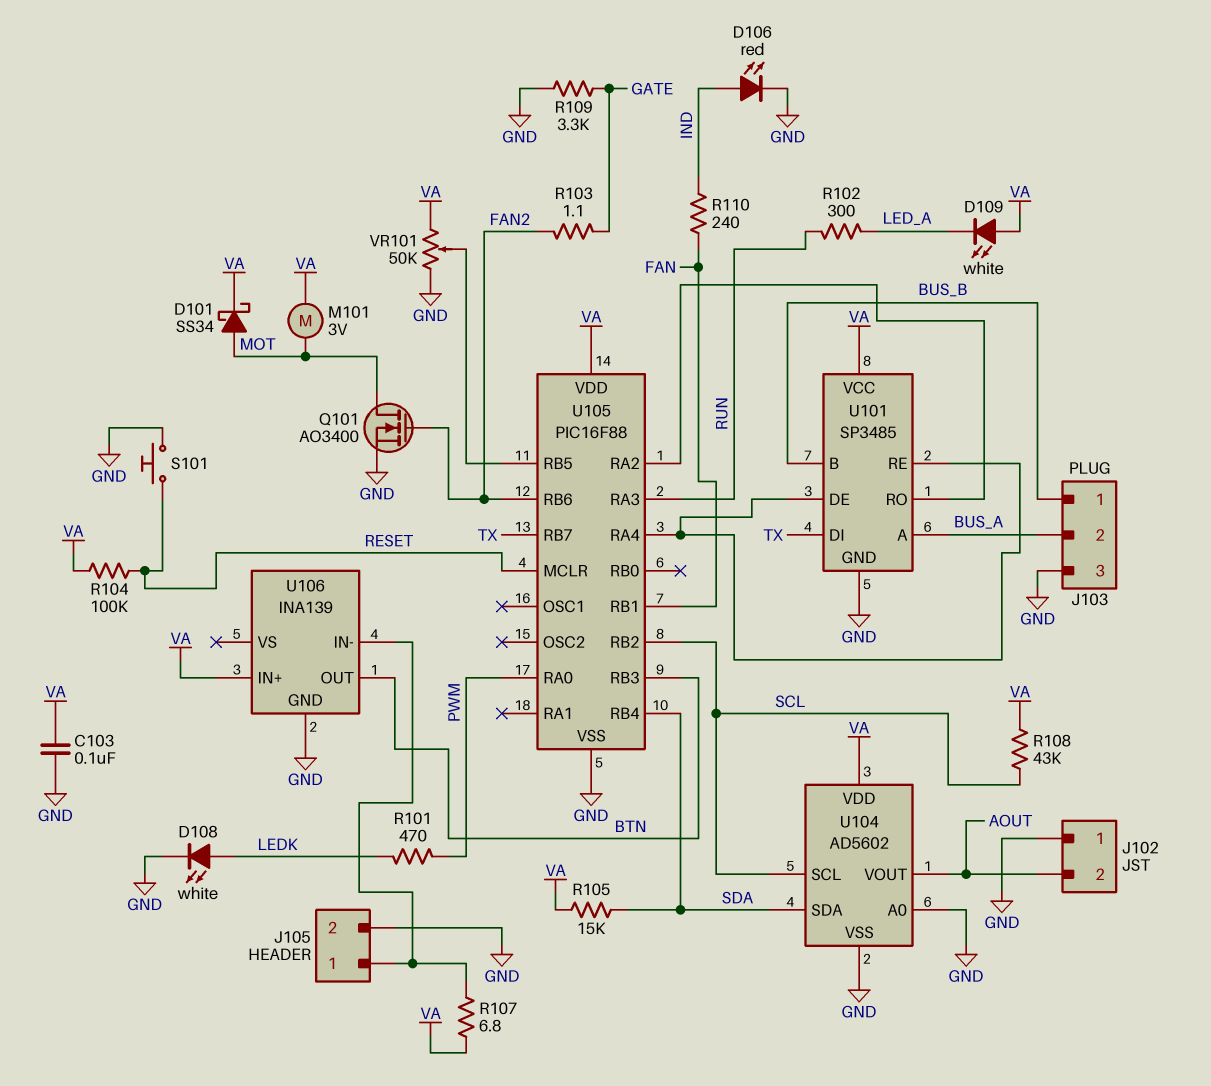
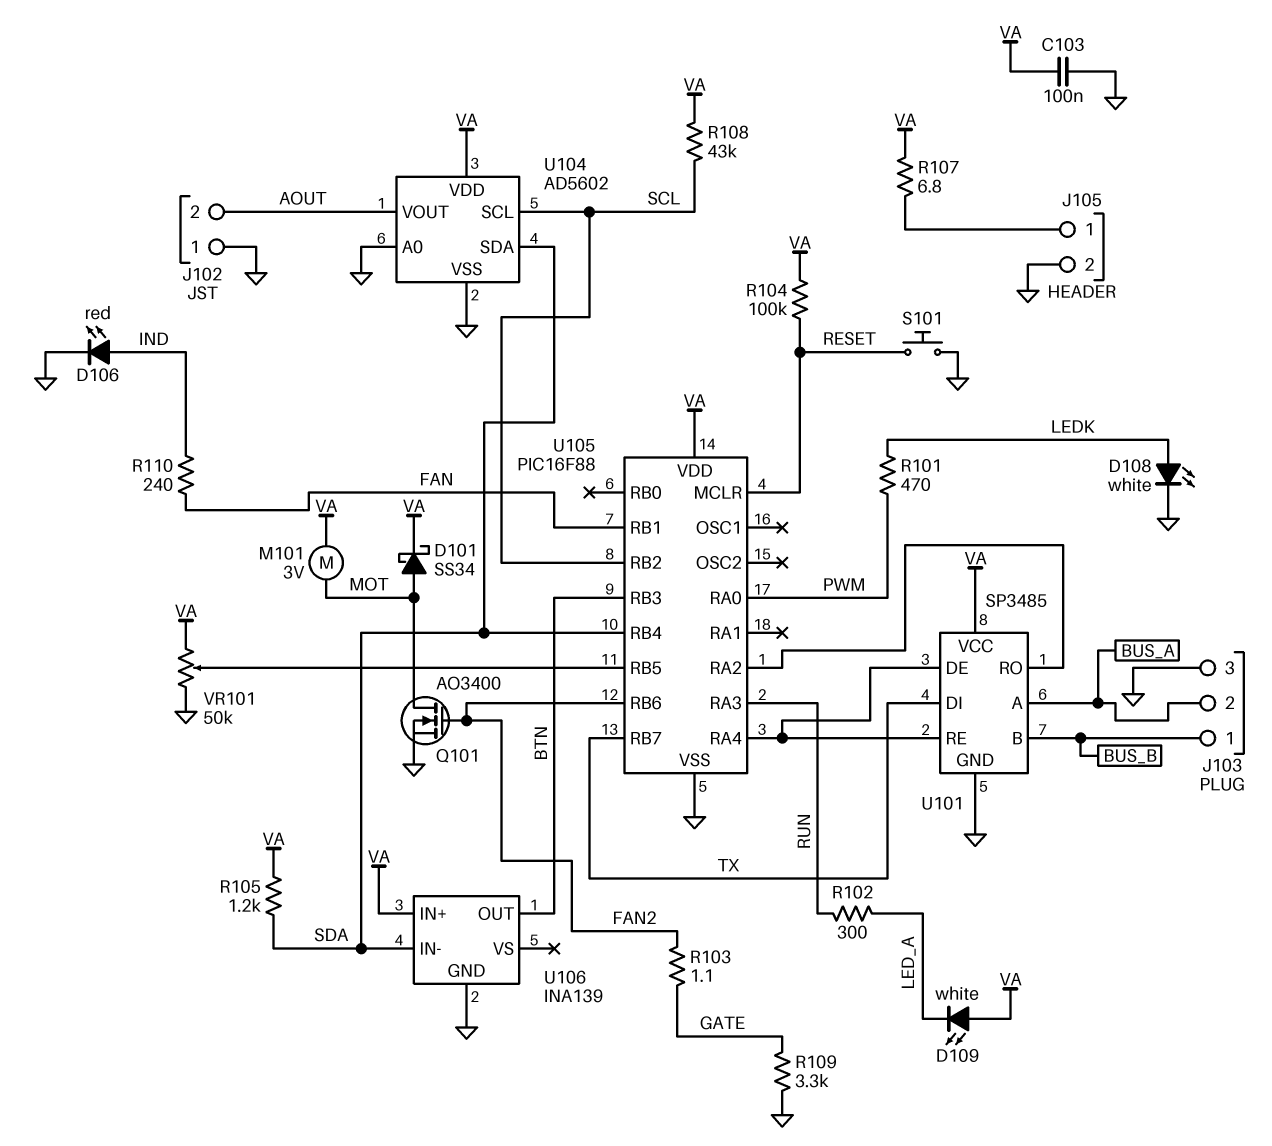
R105: 15k (SDA, VA) -> 1.2k (SDA, VA)
U106 pin IN-: J105/1 -> SDA

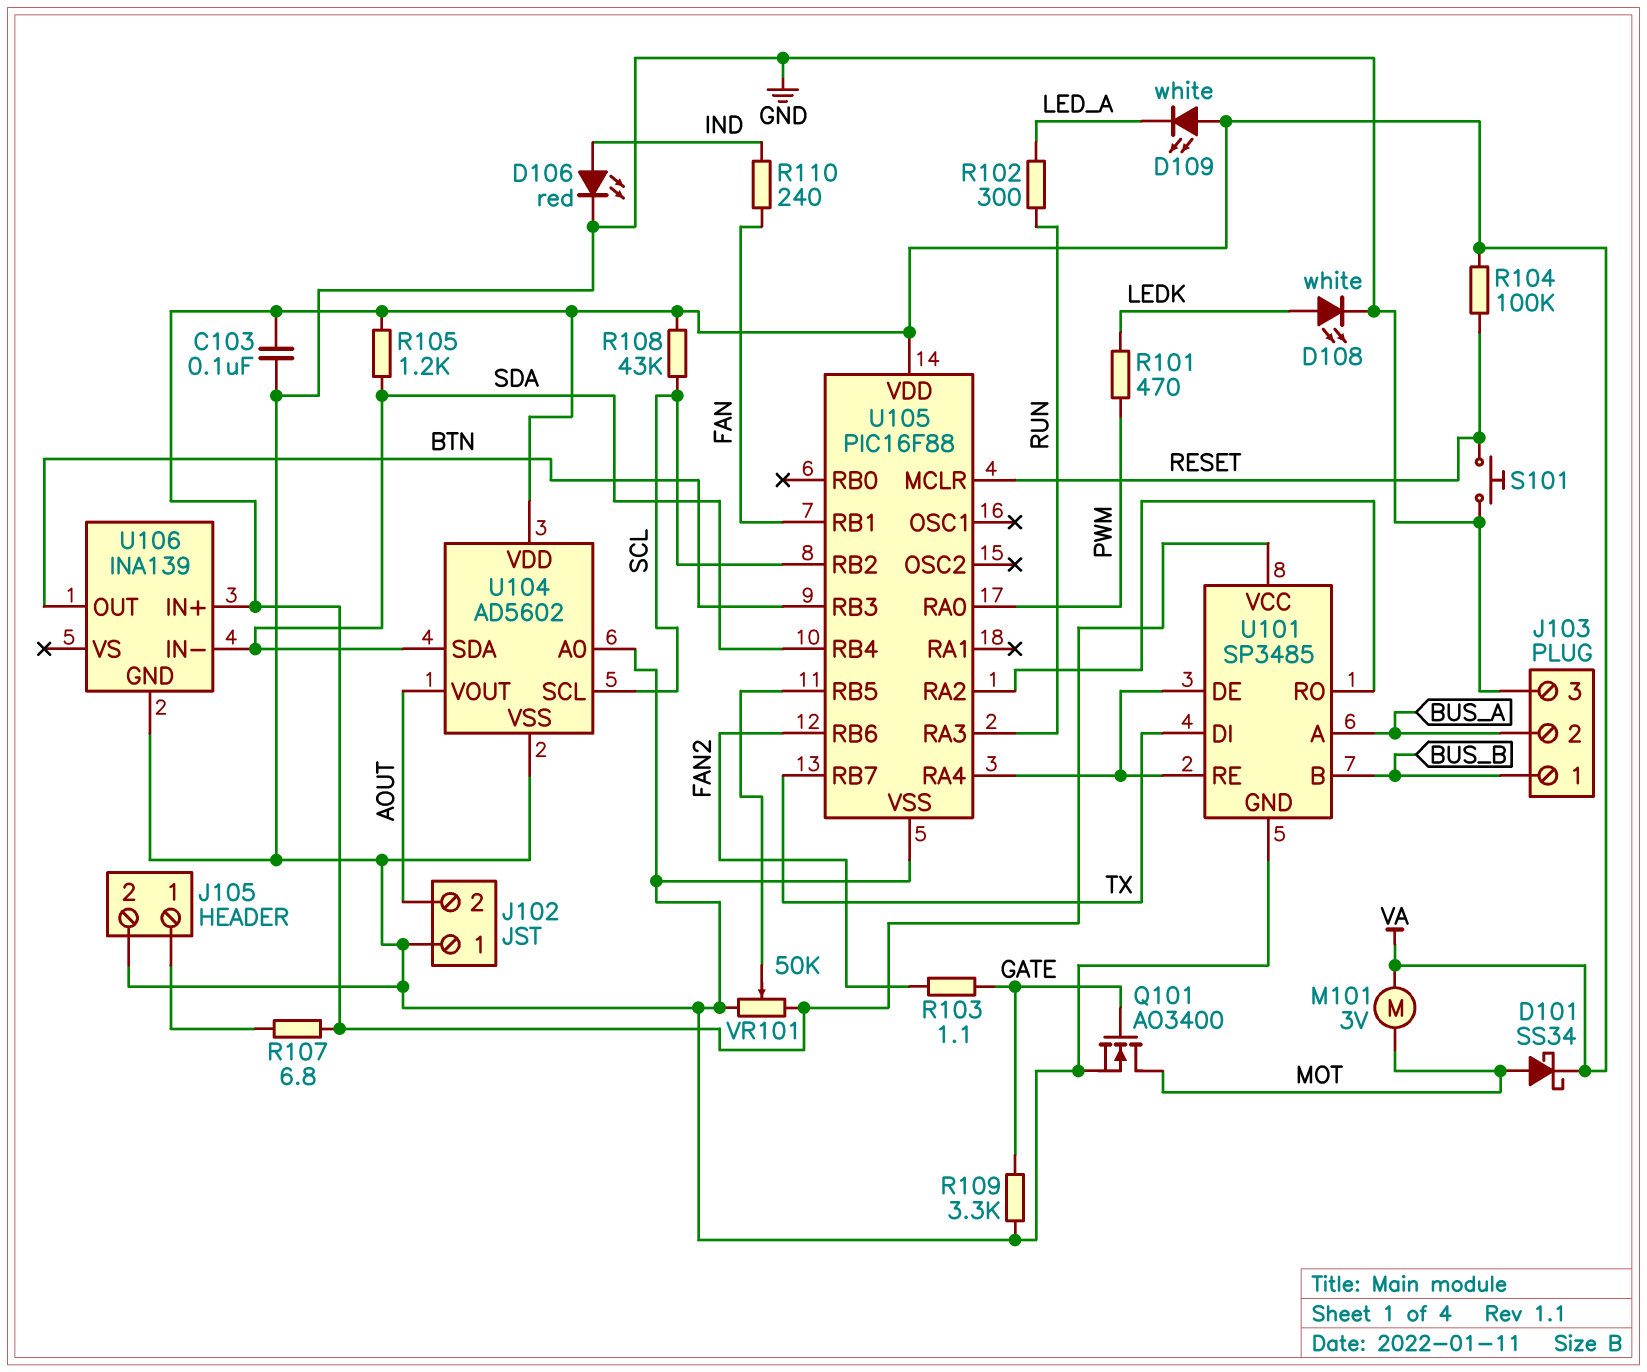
Q101: NMOS AO3400 (G FAN2, D MOT, S GND) -> NMOS AO3400 (G GATE, D MOT, S GND)

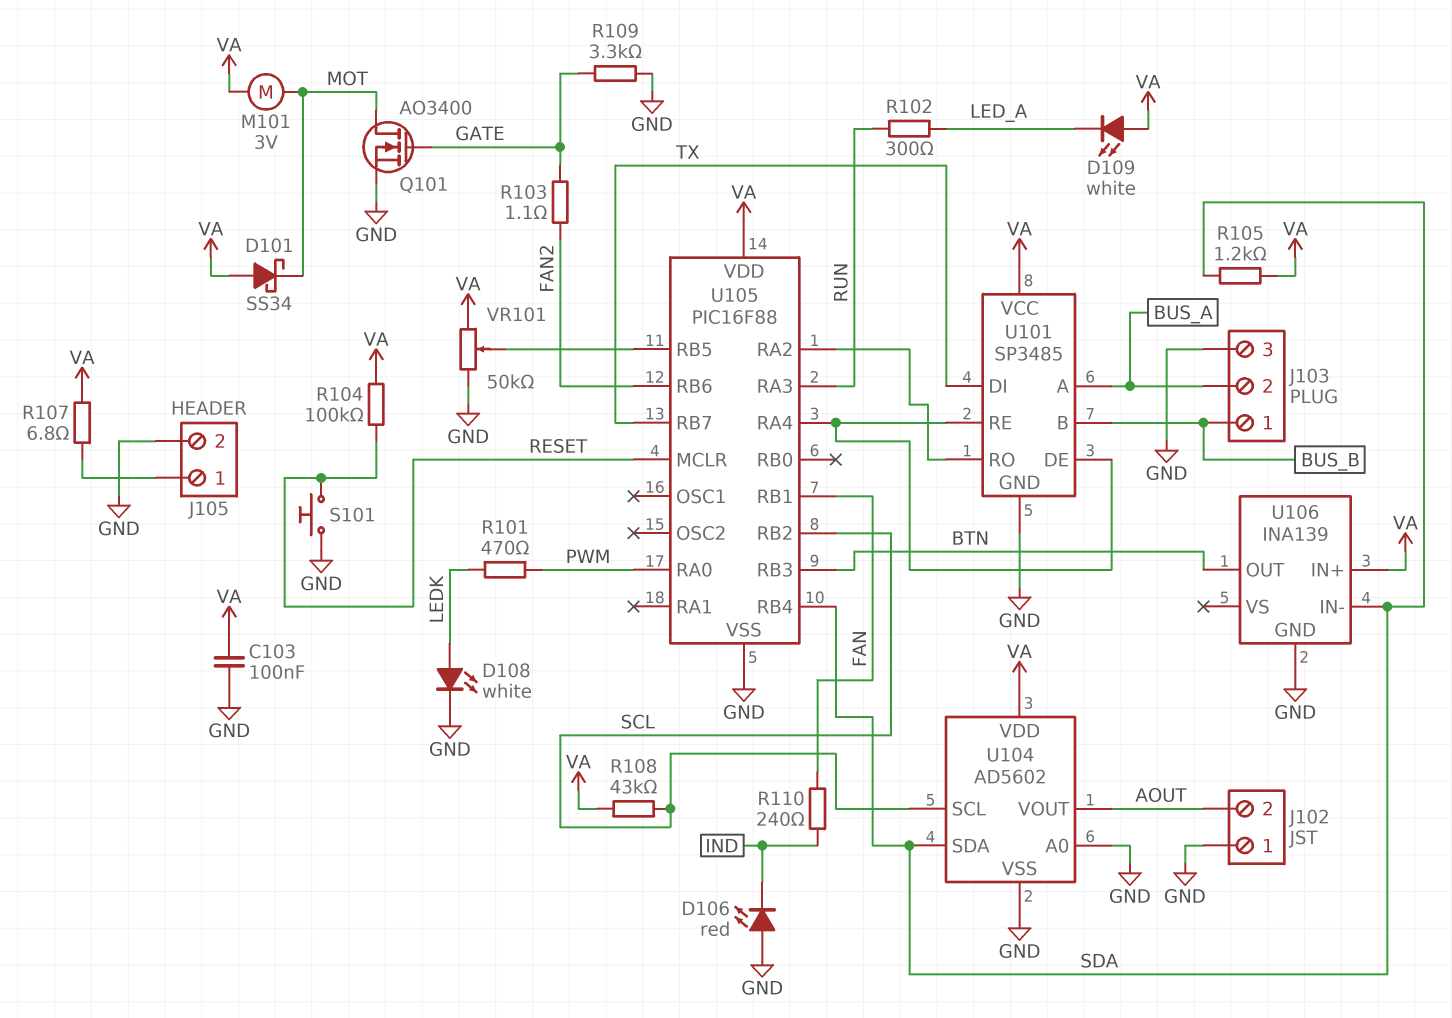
D101: schottky SS34 (A MOT, K VA) -> schottky SS34 (A VA, K MOT)
D106: LED red (A IND, K GND) -> LED red (A GND, K IND)

